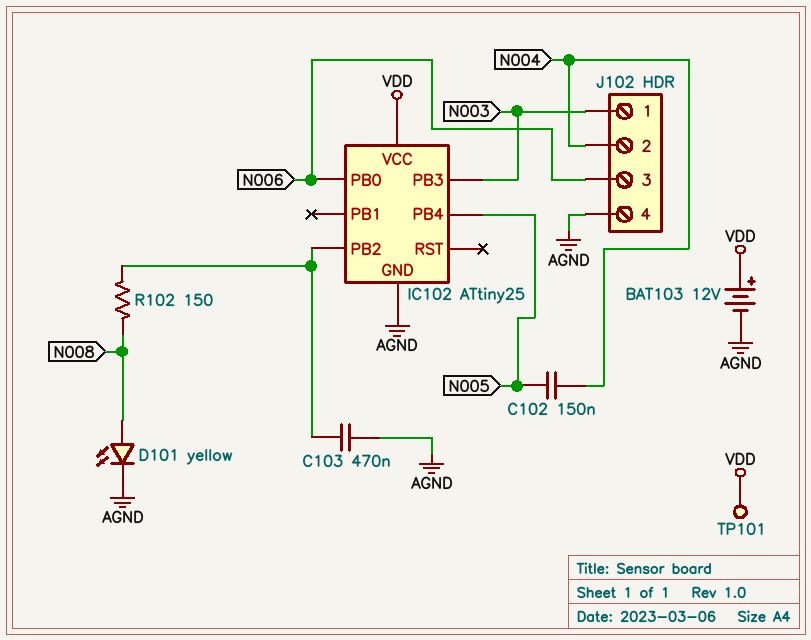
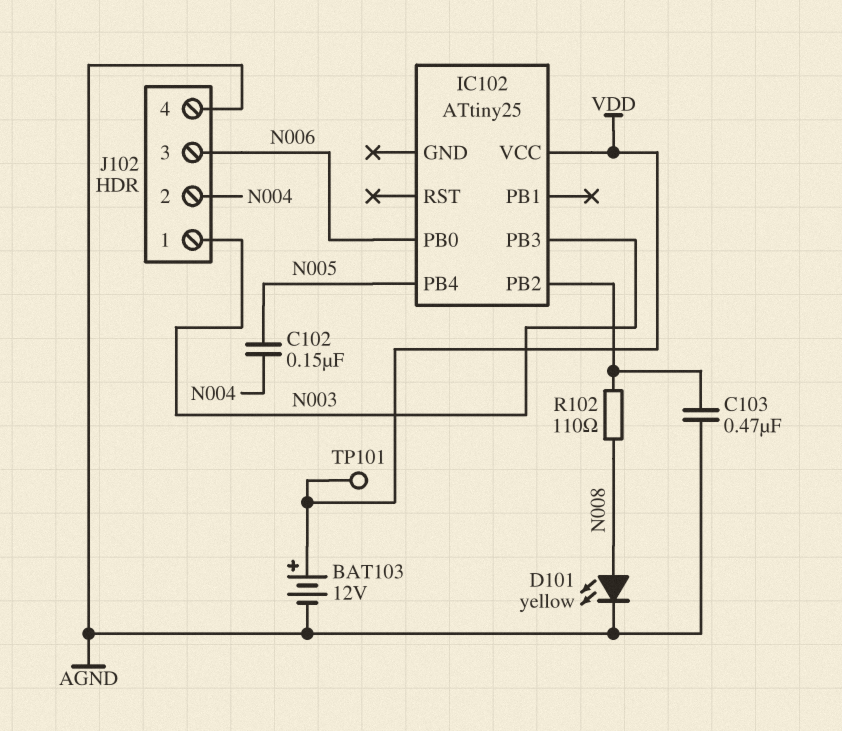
IC102 pin GND: AGND -> none
R102: 150 (IC102/PB2, N008) -> 110 (IC102/PB2, N008)

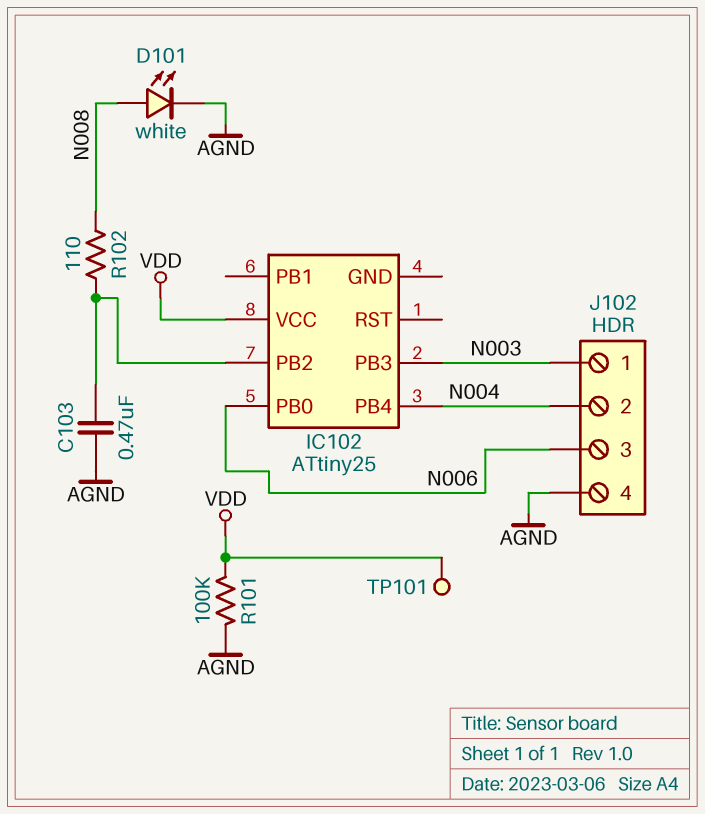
BAT103: 12V (plus VDD, minus AGND) -> none
C102: 150nF (N004, N005) -> none
D101: LED yellow (A N008, K AGND) -> LED white (A N008, K AGND)
IC102 pin PB4: N005 -> N004
R101: none -> 100k (AGND, VDD)

